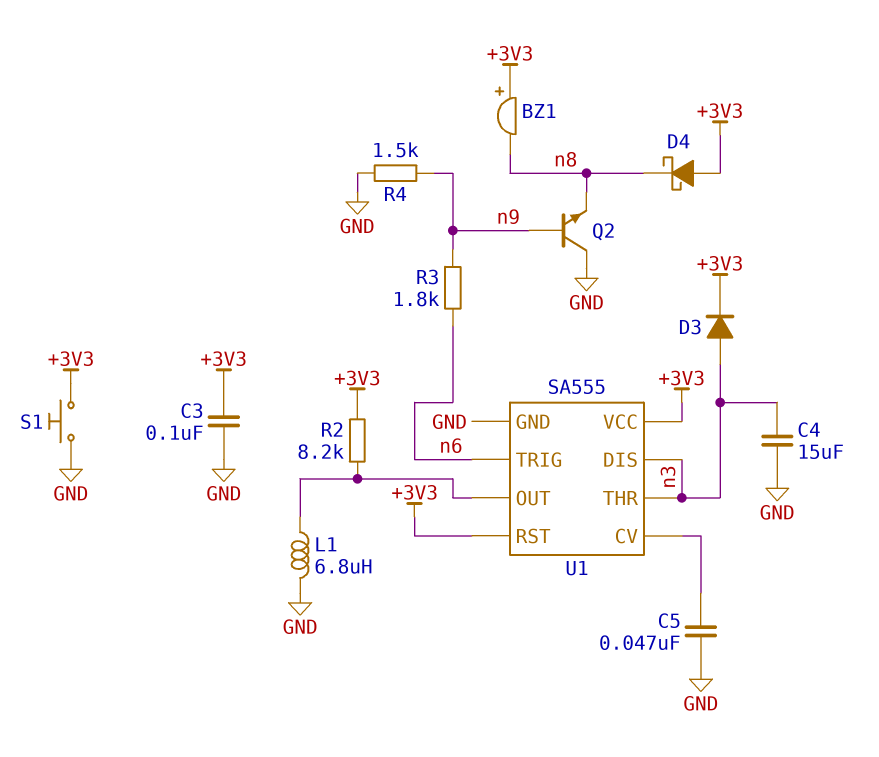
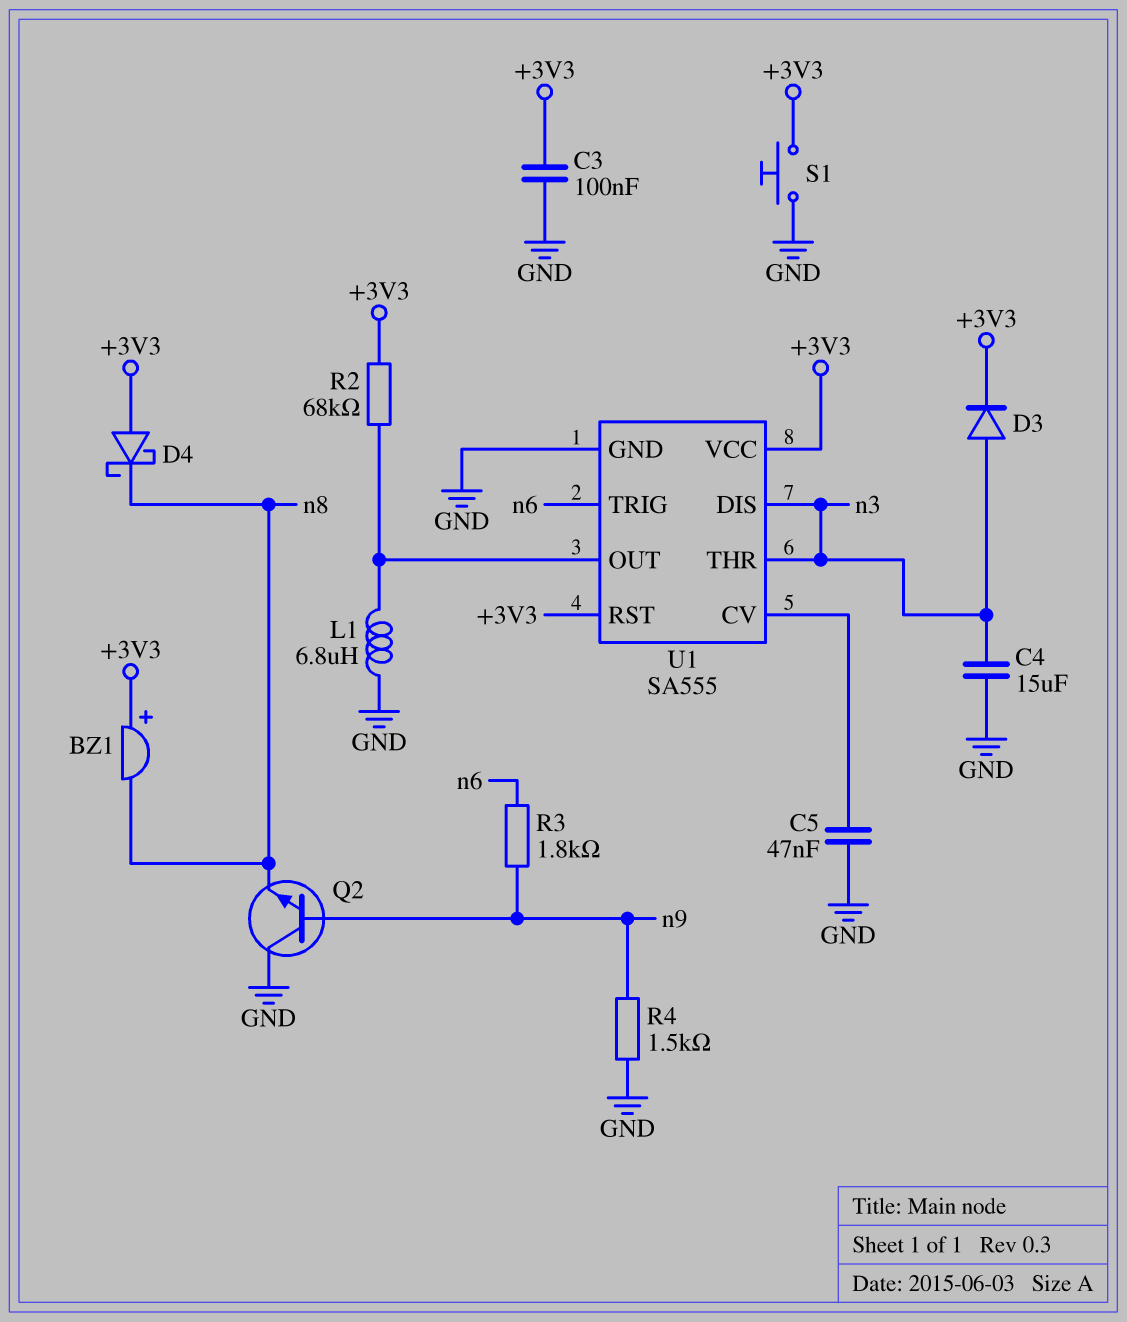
R2: 8.2k (+3V3, U1/OUT) -> 68k (+3V3, U1/OUT)

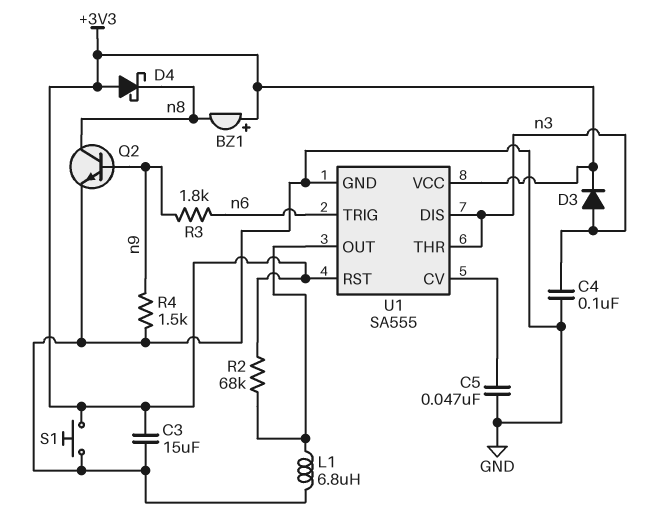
C3: 100nF (+3V3, GND) -> 15uF (+3V3, GND)
C4: 15uF (GND, n3) -> 100nF (GND, n3)
Q2: NPN (B n9, C GND, E n8) -> NPN (B n9, C n8, E GND)

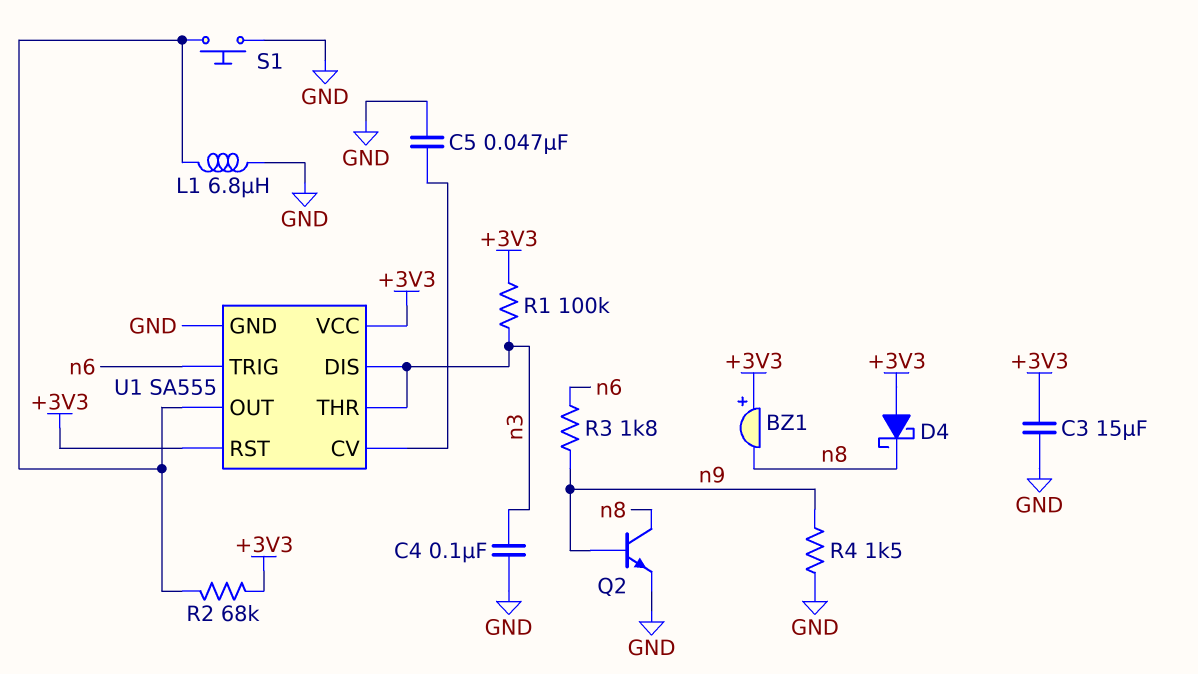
D3: diode (A n3, K +3V3) -> none
R1: none -> 100k (+3V3, n3)
S1: button (+3V3, GND) -> button (GND, U1/OUT)

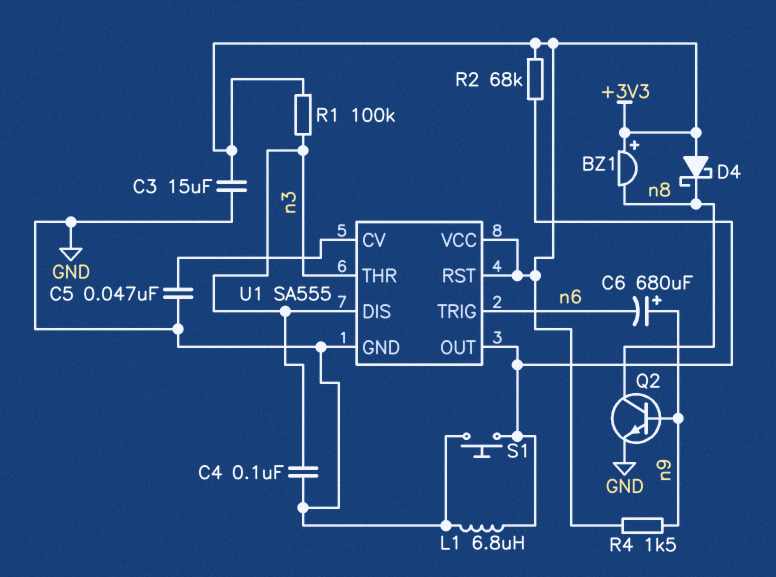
C6: none -> 680uF (plus n9, minus n6)
R3: 1.8k (n6, n9) -> none
R4: 1.5k (GND, n9) -> 1.5k (+3V3, n9)

